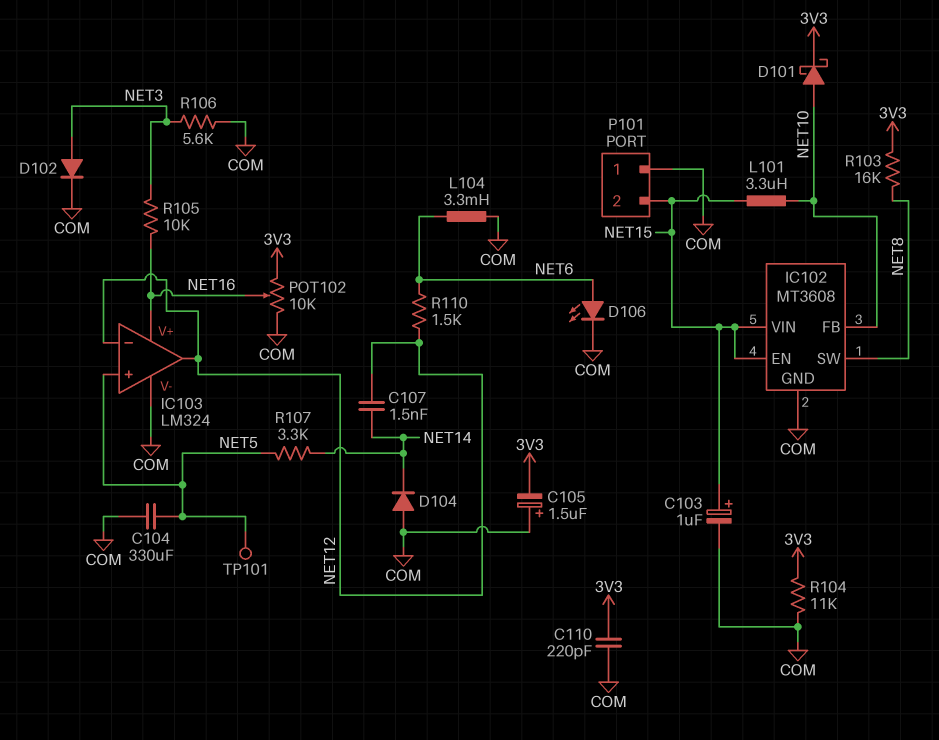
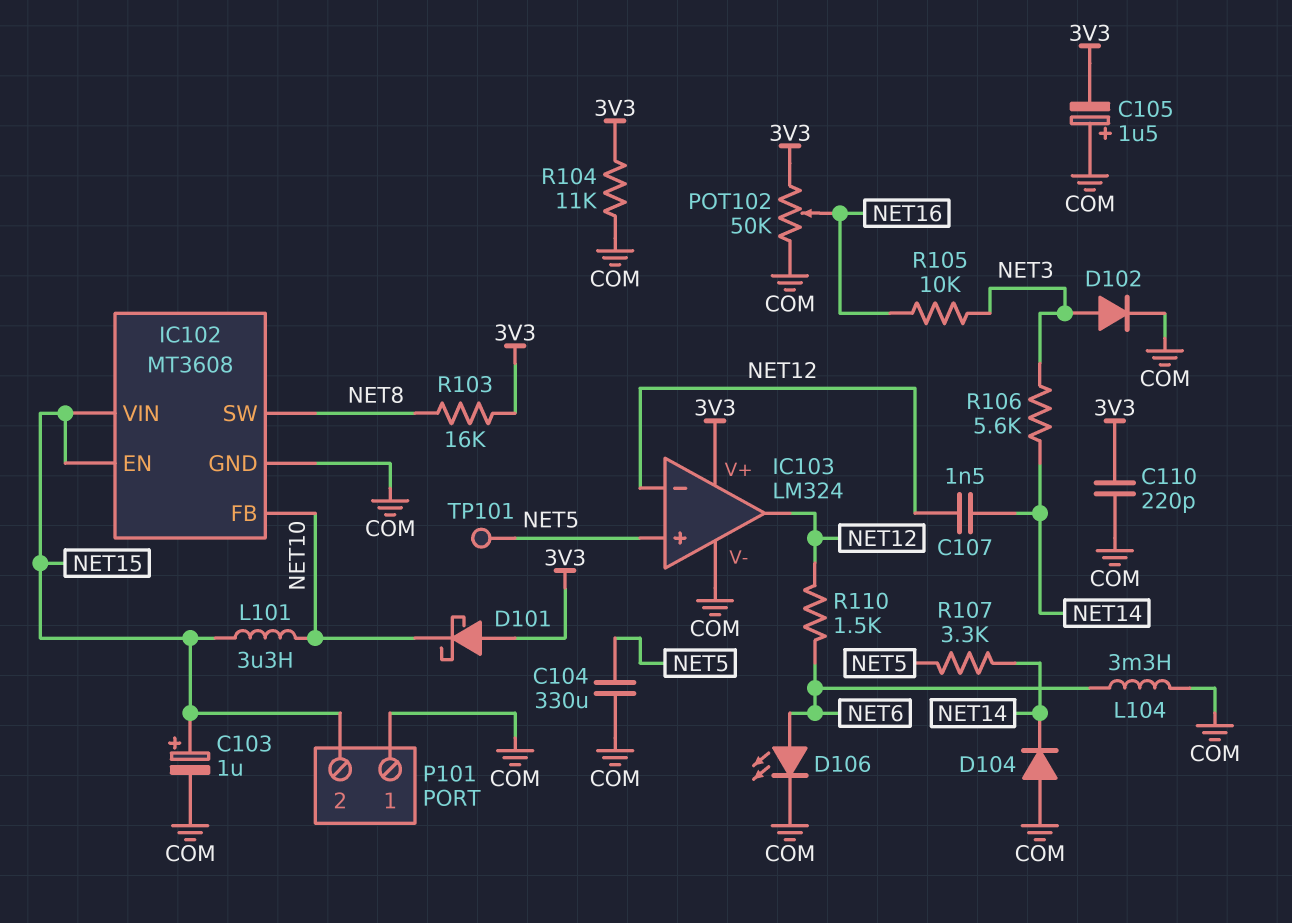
D101: schottky (A NET10, K 3V3) -> schottky (A 3V3, K NET10)
IC103 pin V+: NET16 -> 3V3
POT102: 10k (3V3, COM, wiper NET16) -> 50k (3V3, COM, wiper NET16)
R106: 5.6k (COM, NET3) -> 5.6k (NET3, NET14)

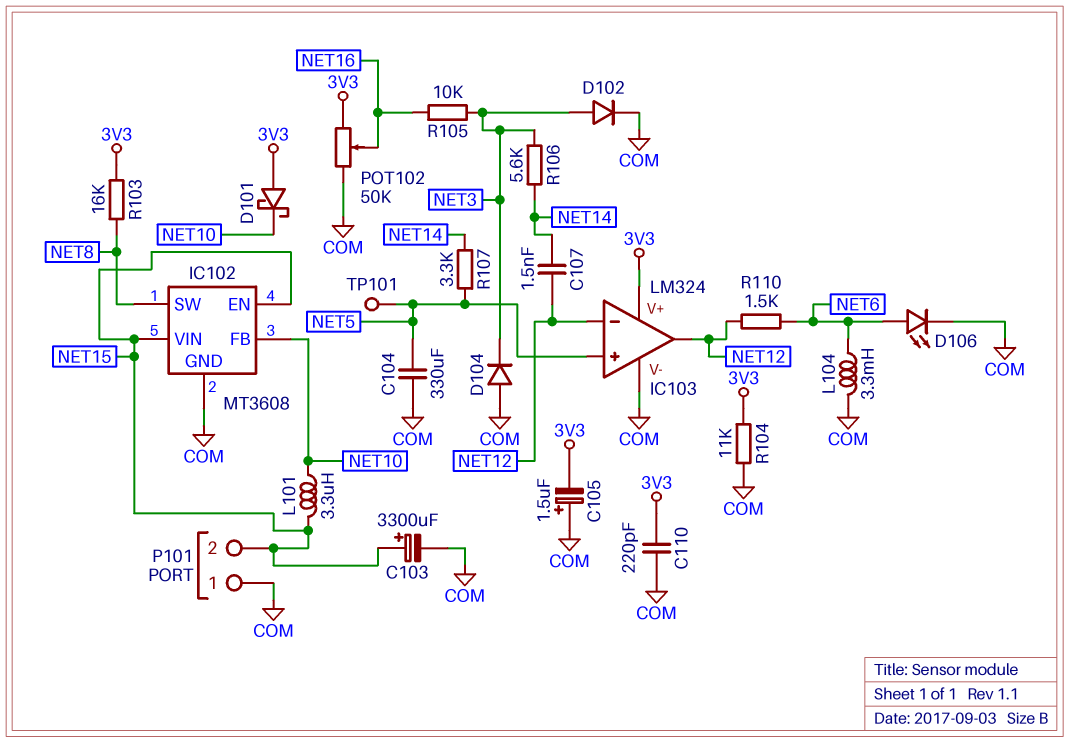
C103: 1uF (plus NET15, minus COM) -> 3300uF (plus NET15, minus COM)
D104: diode (A COM, K NET14) -> diode (A COM, K NET3)

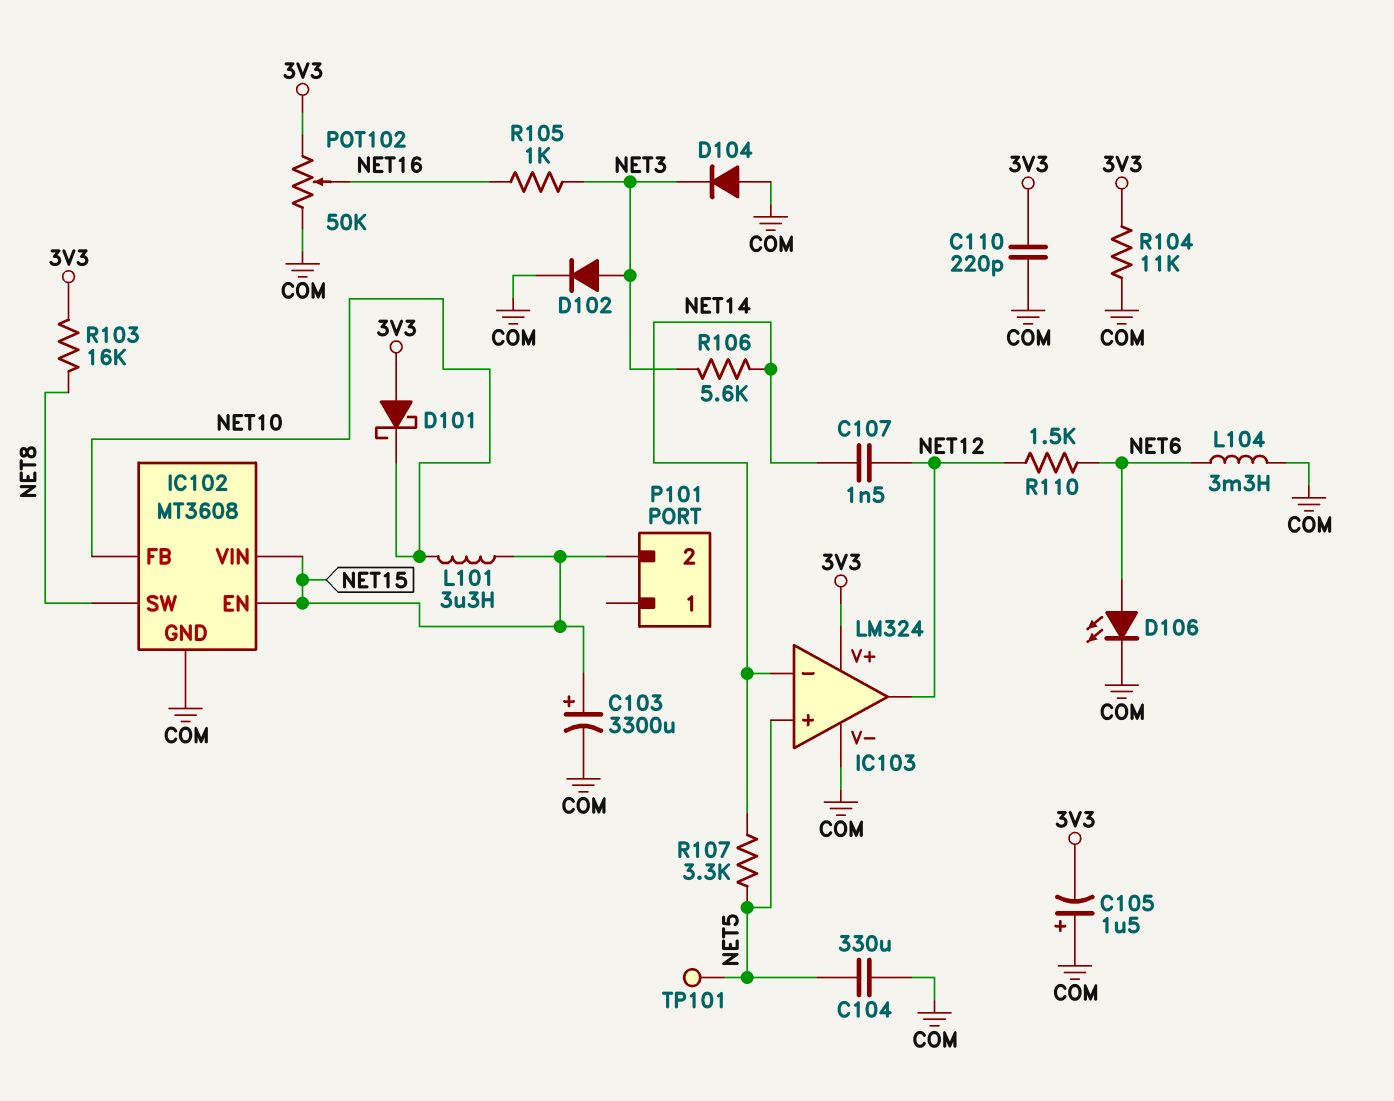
IC103 pin in-: NET12 -> NET14
P101 pin 1: COM -> none
R105: 10k (NET3, NET16) -> 1k (NET3, NET16)

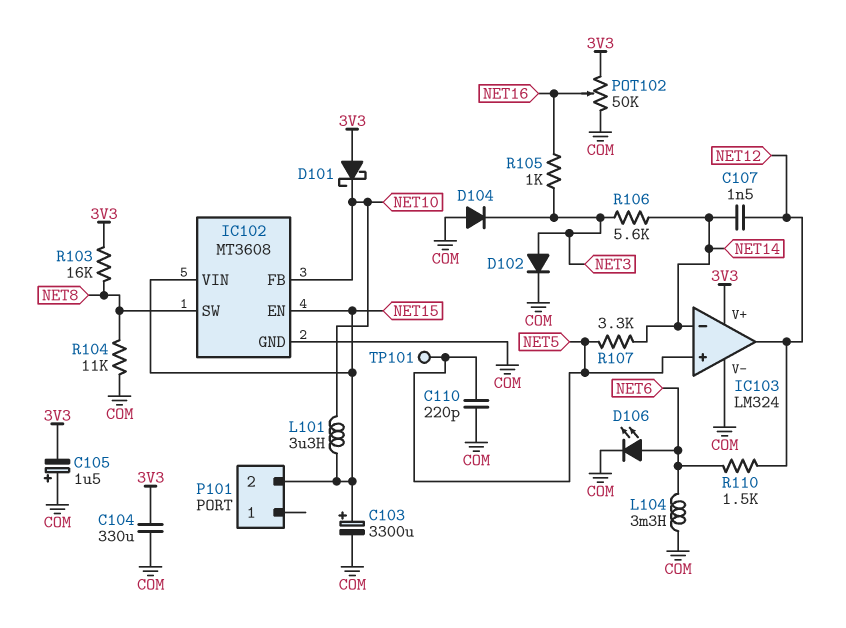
C104: 330uF (COM, NET5) -> 330uF (3V3, COM)
C110: 220pF (3V3, COM) -> 220pF (COM, NET5)
R104: 11k (3V3, COM) -> 11k (COM, NET8)

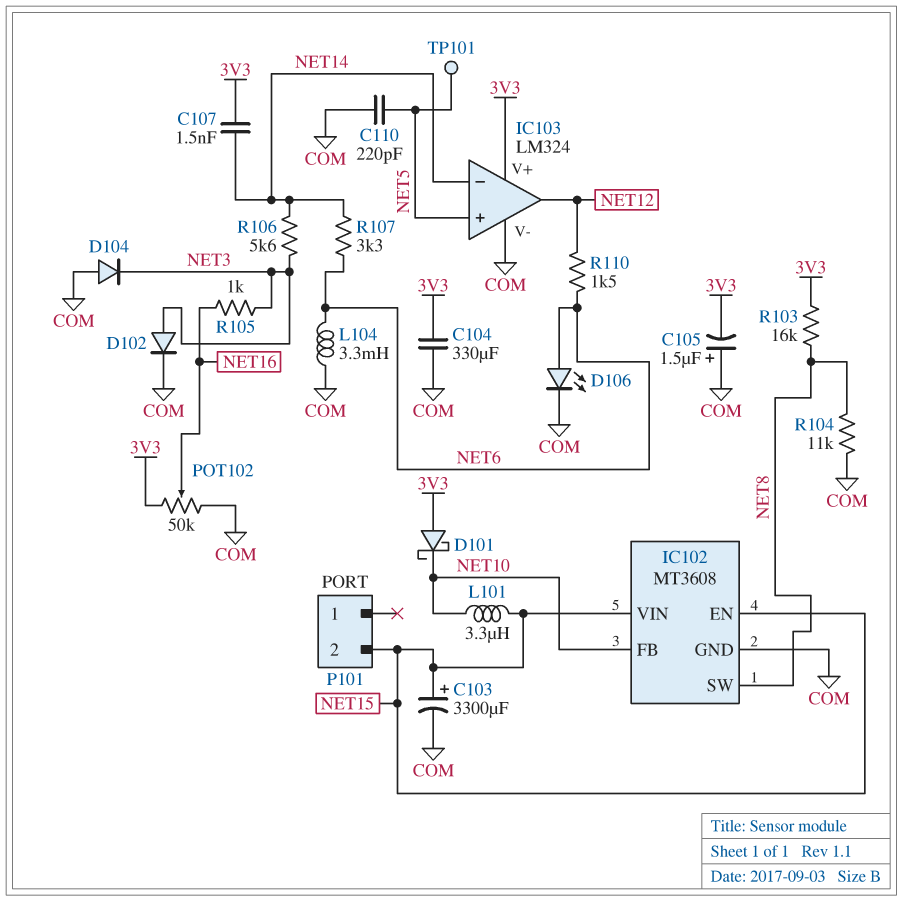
C107: 1.5nF (NET12, NET14) -> 1.5nF (3V3, NET14)
R107: 3.3k (NET5, NET14) -> 3.3k (NET6, NET14)

